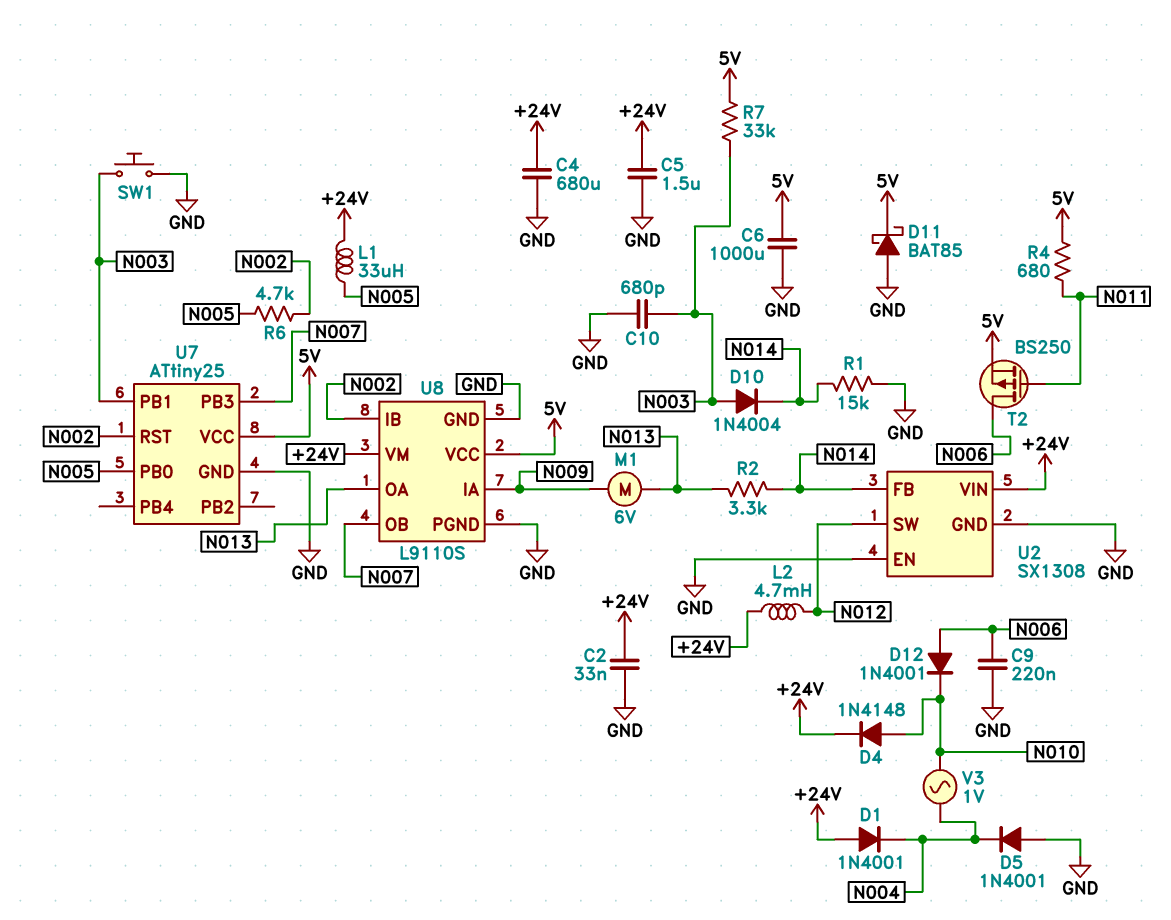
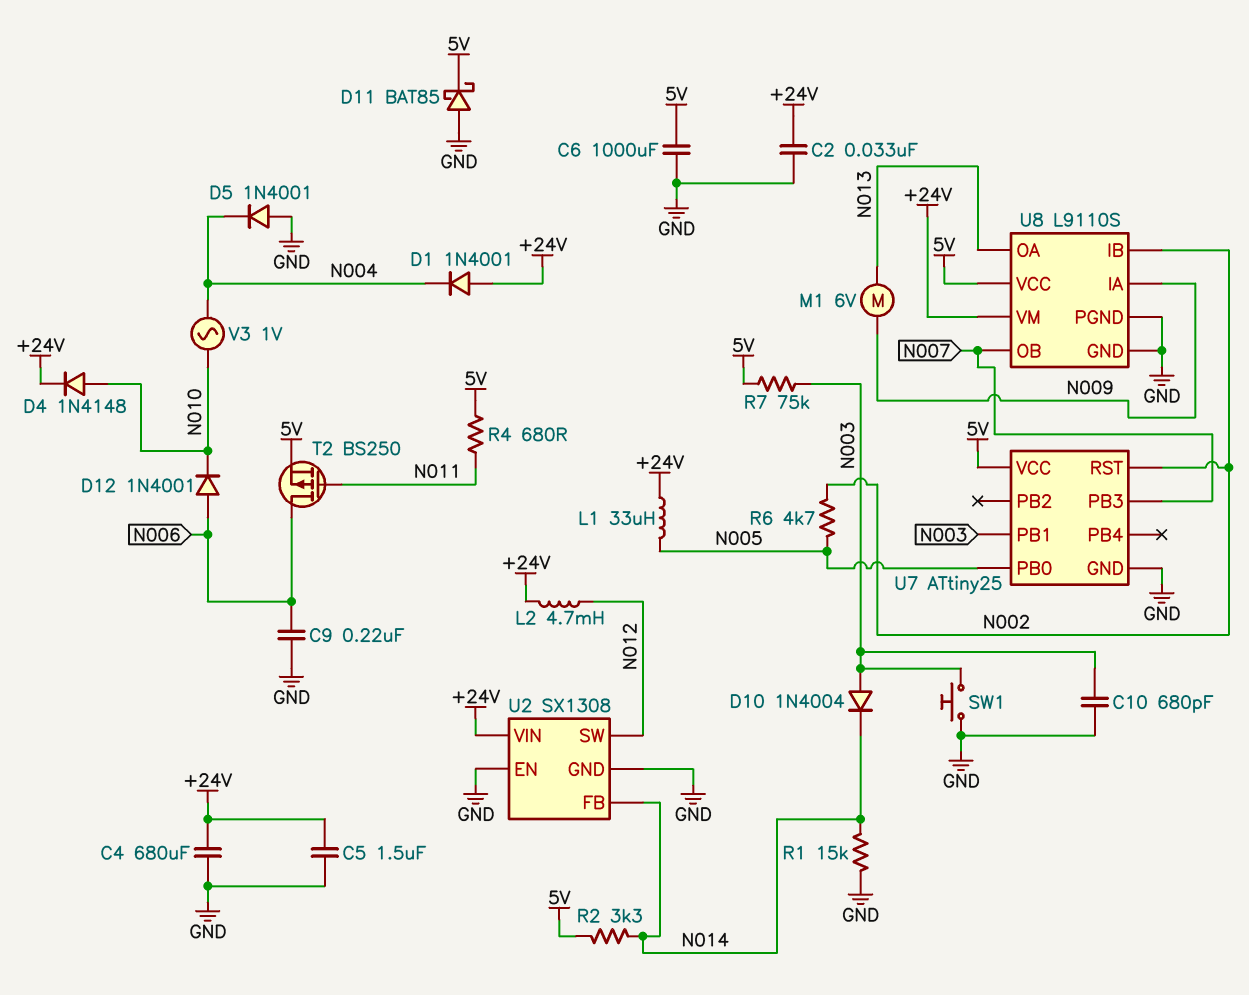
R2: 3.3k (N013, N014) -> 3.3k (5V, N014)
R7: 33k (5V, N003) -> 75k (5V, N003)

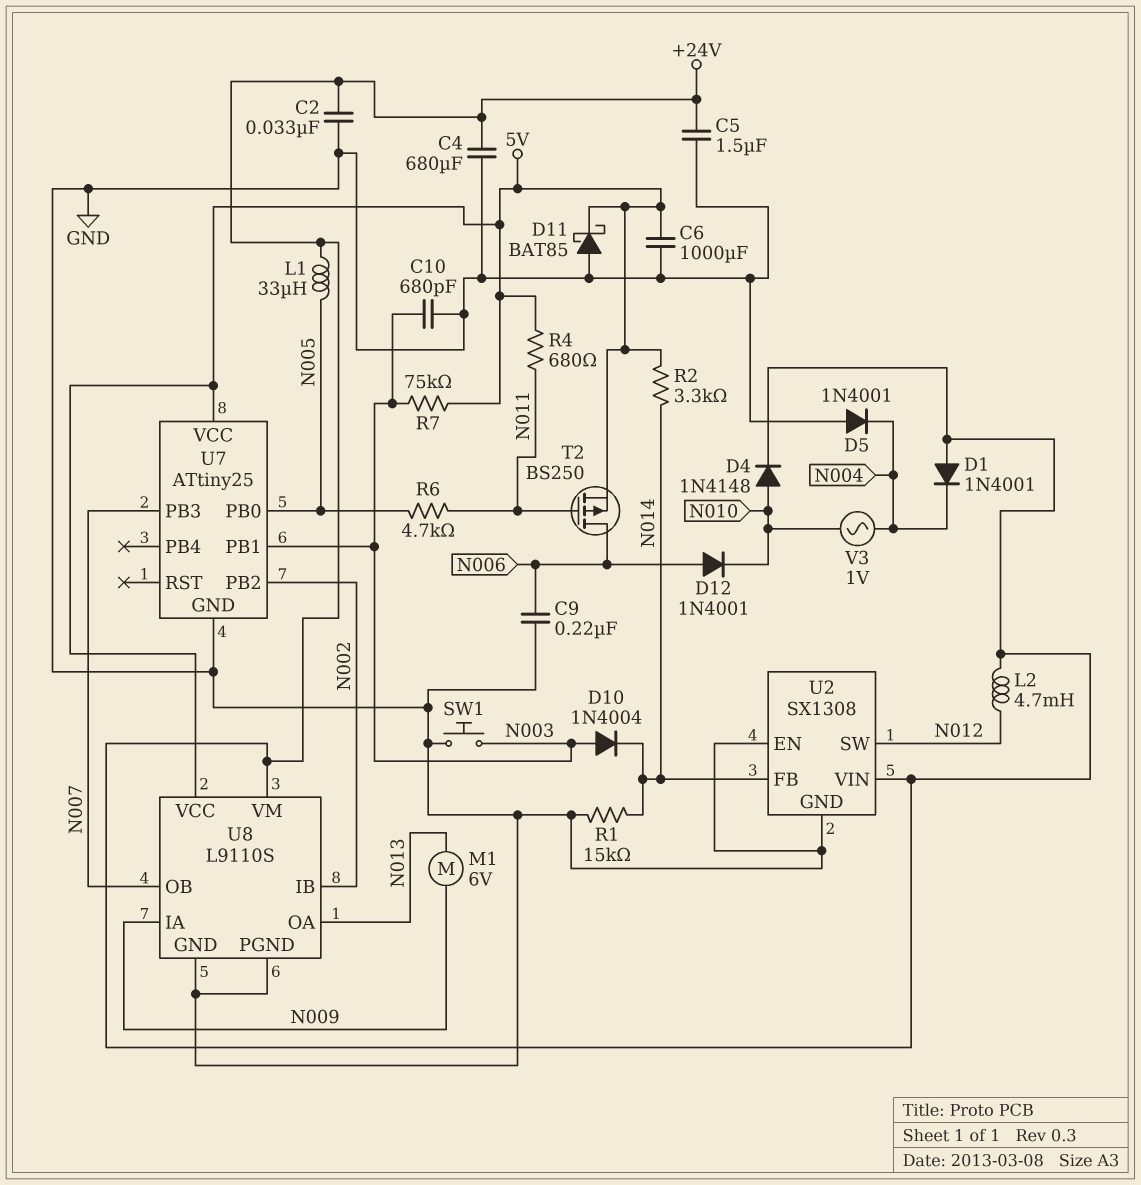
R6: 4.7k (N002, N005) -> 4.7k (N005, N011)
U7 pin PB2: none -> N002
U7 pin RST: N002 -> none

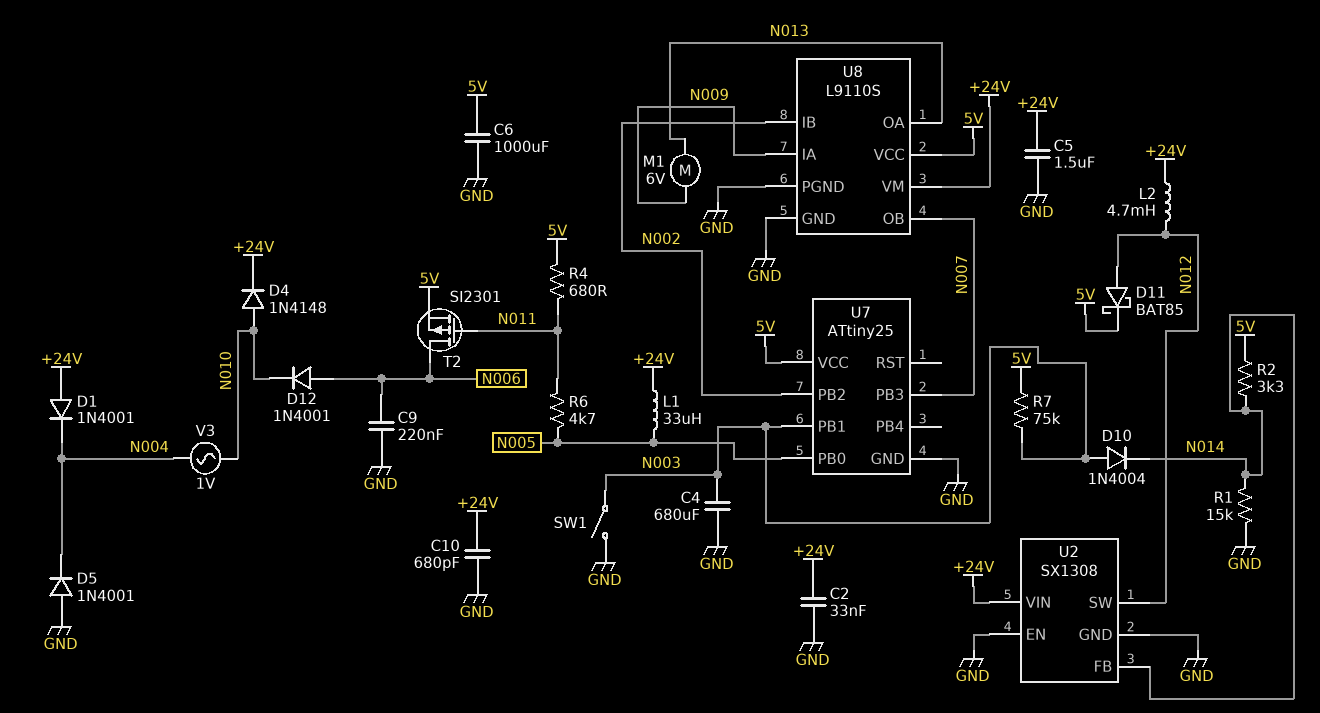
C4: 680uF (+24V, GND) -> 680uF (GND, N003)
C10: 680pF (GND, N003) -> 680pF (+24V, GND)
D11: schottky BAT85 (A GND, K 5V) -> schottky BAT85 (A N012, K 5V)
SW1: button (GND, N003) -> switch (GND, N003)
T2: PMOS BS250 (G N011, D N006, S 5V) -> PMOS SI2301 (G N011, D N006, S 5V)

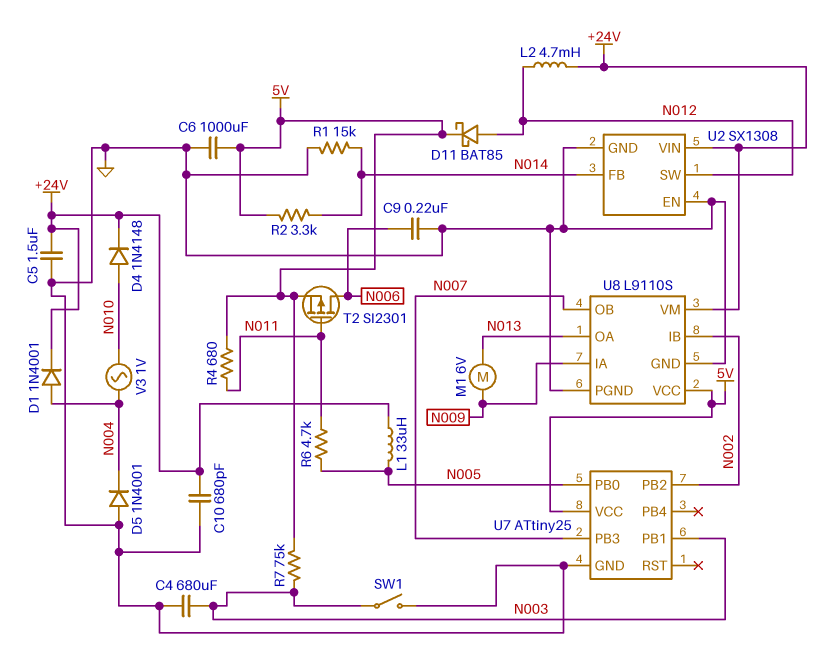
C2: 33nF (+24V, GND) -> none
D1: diode 1N4001 (A +24V, K N004) -> diode 1N4001 (A N004, K +24V)
D10: diode 1N4004 (A N003, K N014) -> none
D12: diode 1N4001 (A N006, K N010) -> none

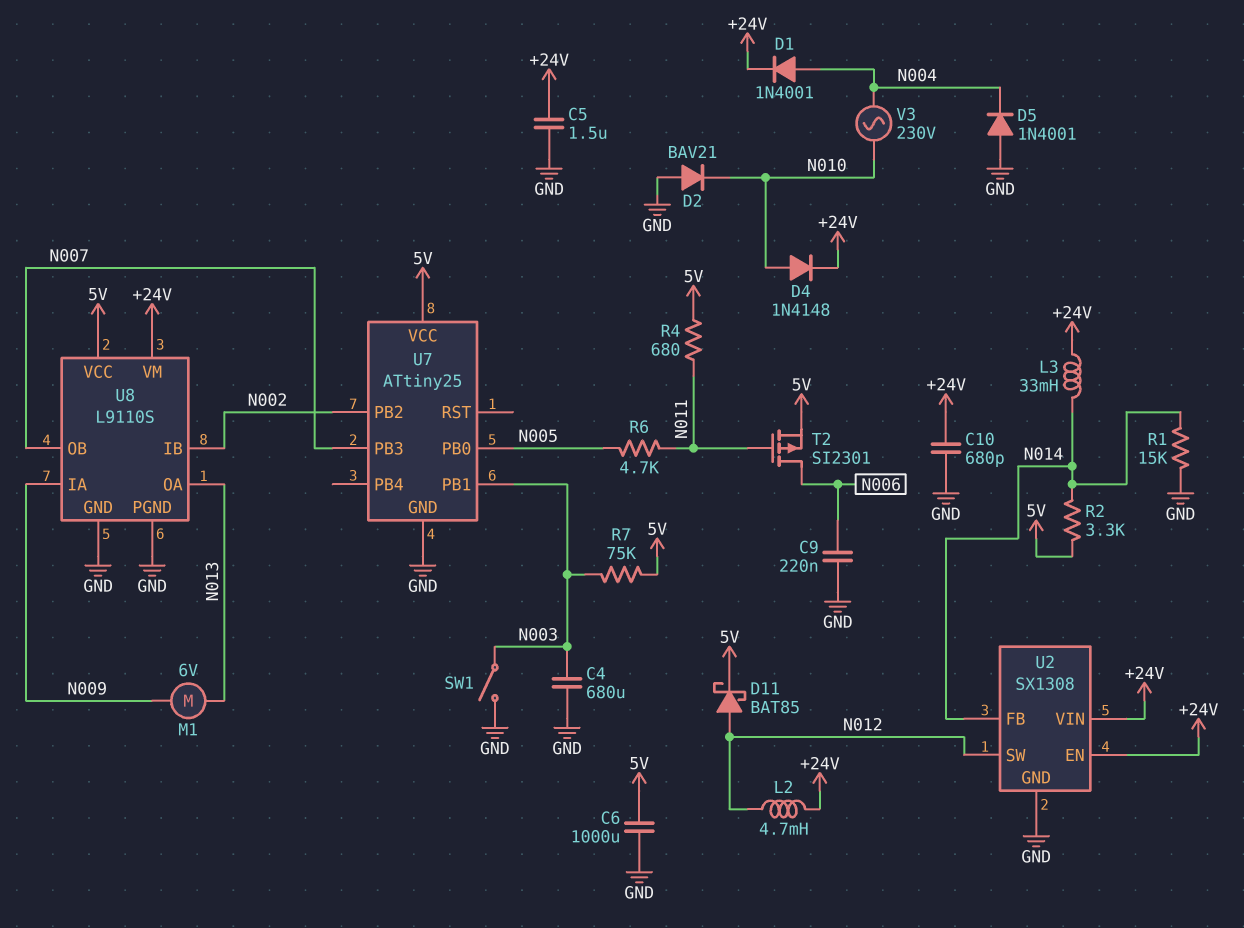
D2: none -> diode BAV21 (A GND, K N010)
L1: 33uH (+24V, N005) -> none
L3: none -> 33mH (+24V, N014)
U2 pin EN: GND -> +24V
V3: AC 1V (N004, N010) -> AC 230V (N004, N010)

